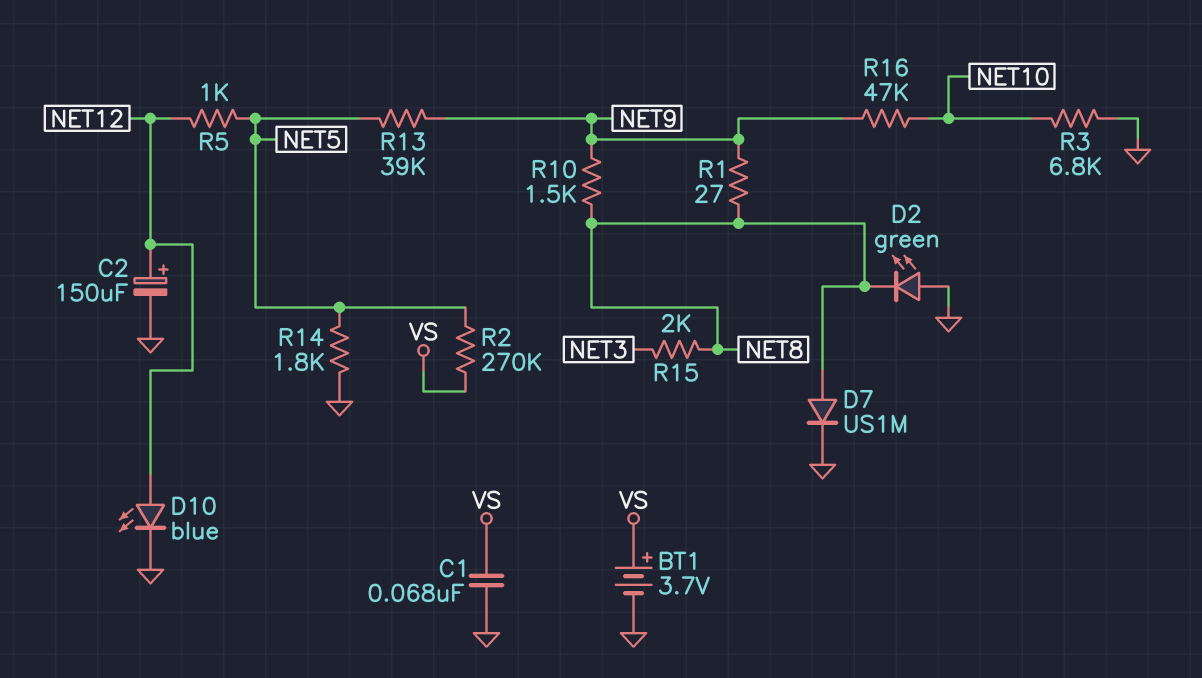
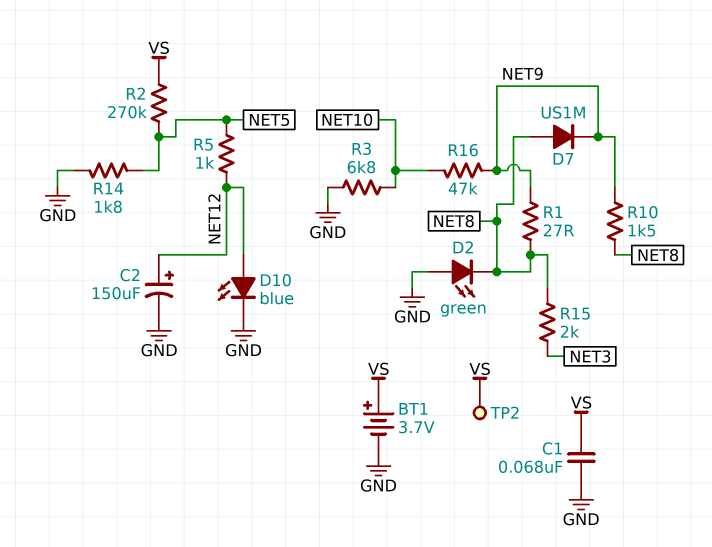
D7: diode US1M (A NET8, K GND) -> diode US1M (A NET8, K NET9)
R13: 39k (NET5, NET9) -> none
TP2: none -> test point (VS)

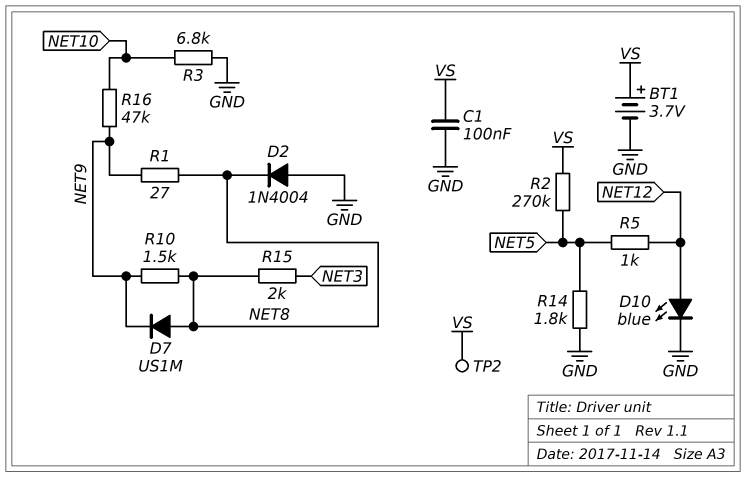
C1: 68nF (GND, VS) -> 100nF (GND, VS)
C2: 150uF (plus NET12, minus GND) -> none
D2: LED green (A GND, K NET8) -> diode 1N4004 (A GND, K NET8)

